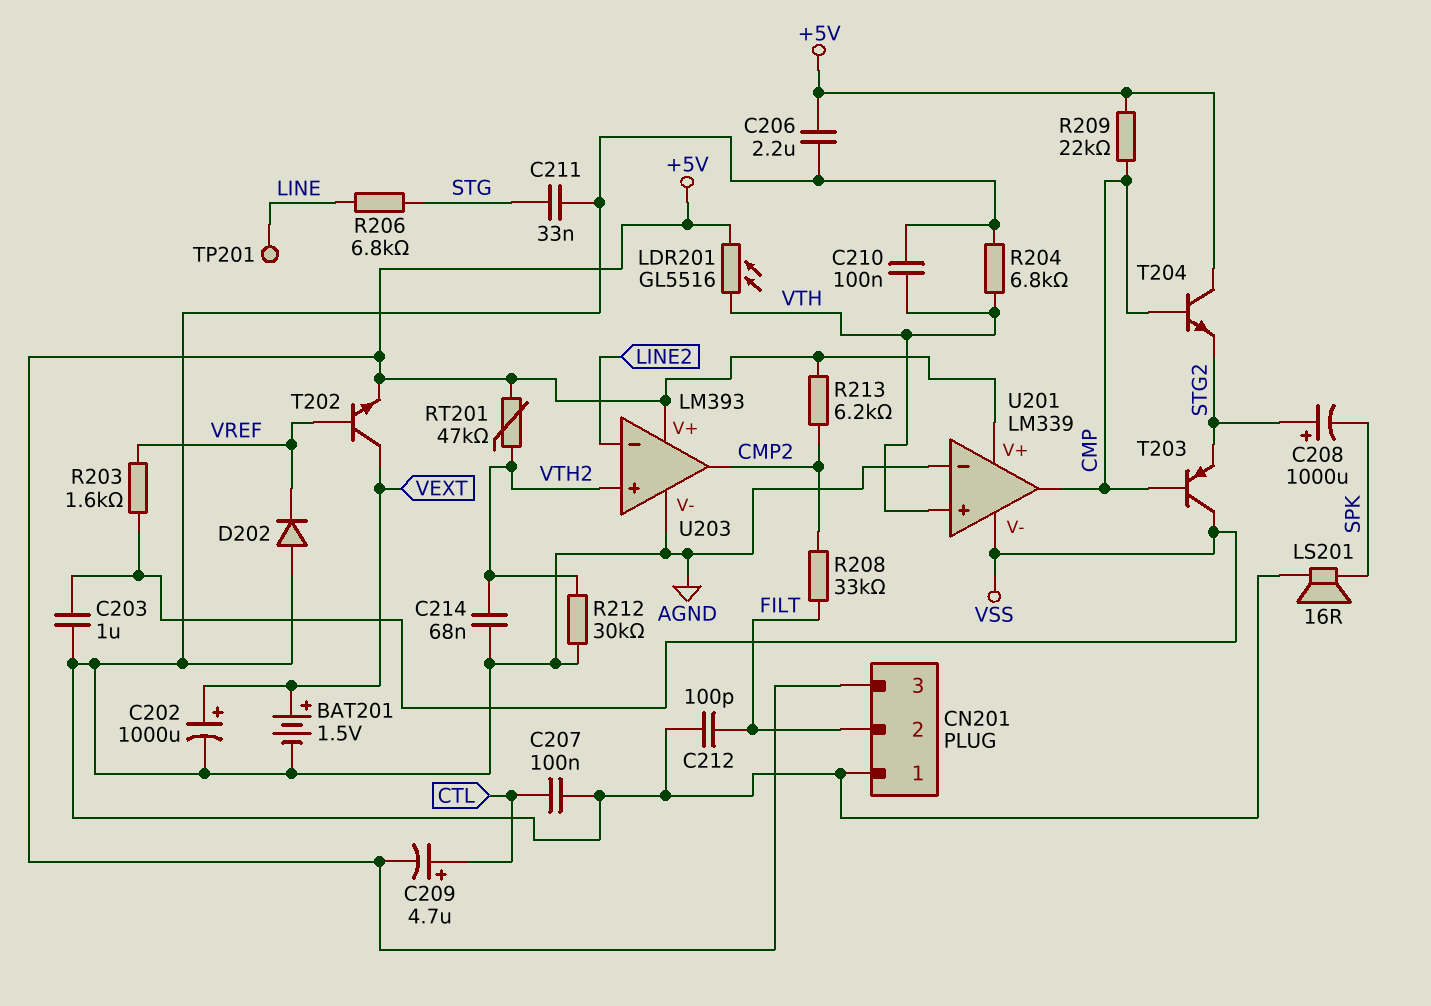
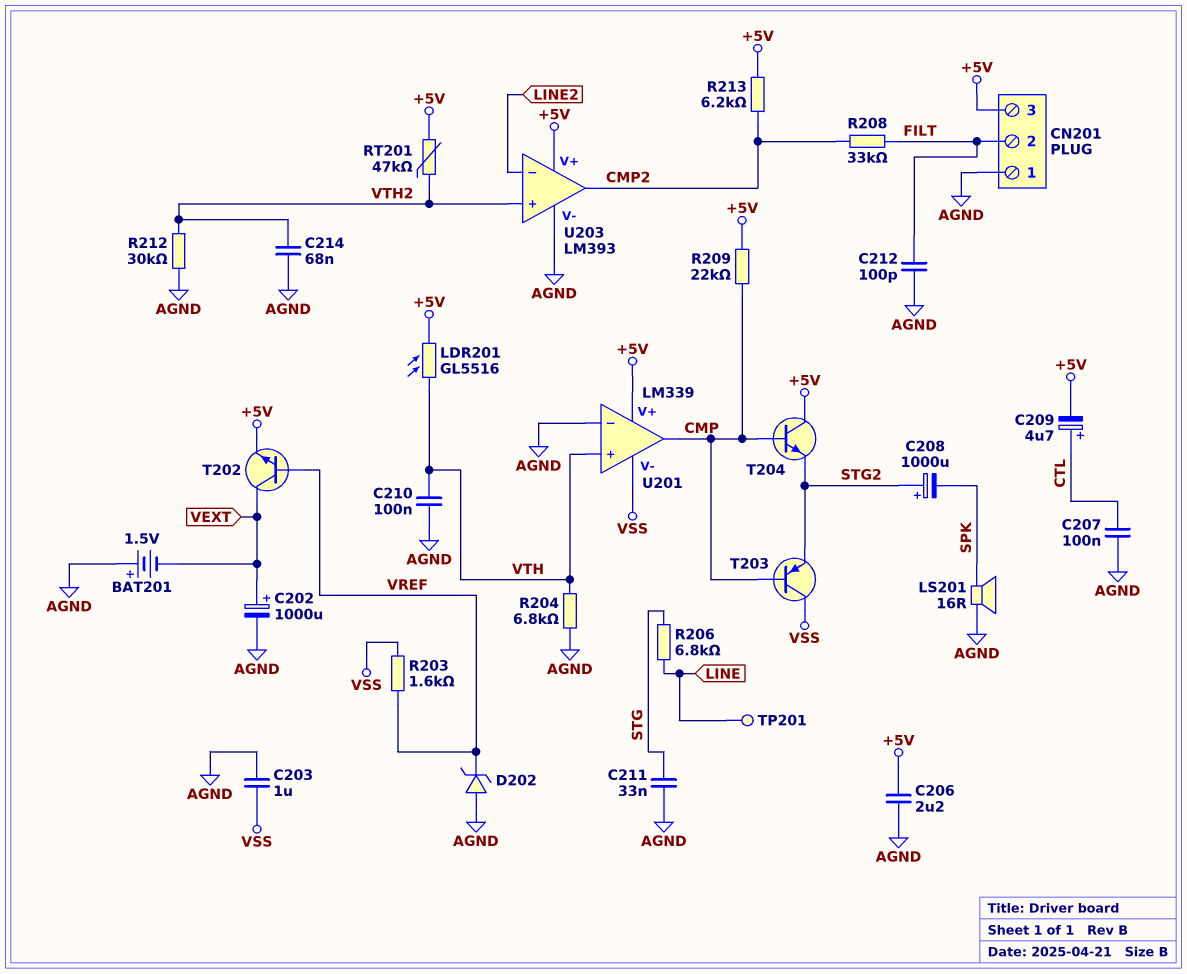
BAT201: 1.5V (plus VEXT, minus AGND) -> 1.5V (plus AGND, minus VEXT)
D202: diode (A AGND, K VREF) -> zener (A AGND, K VREF)

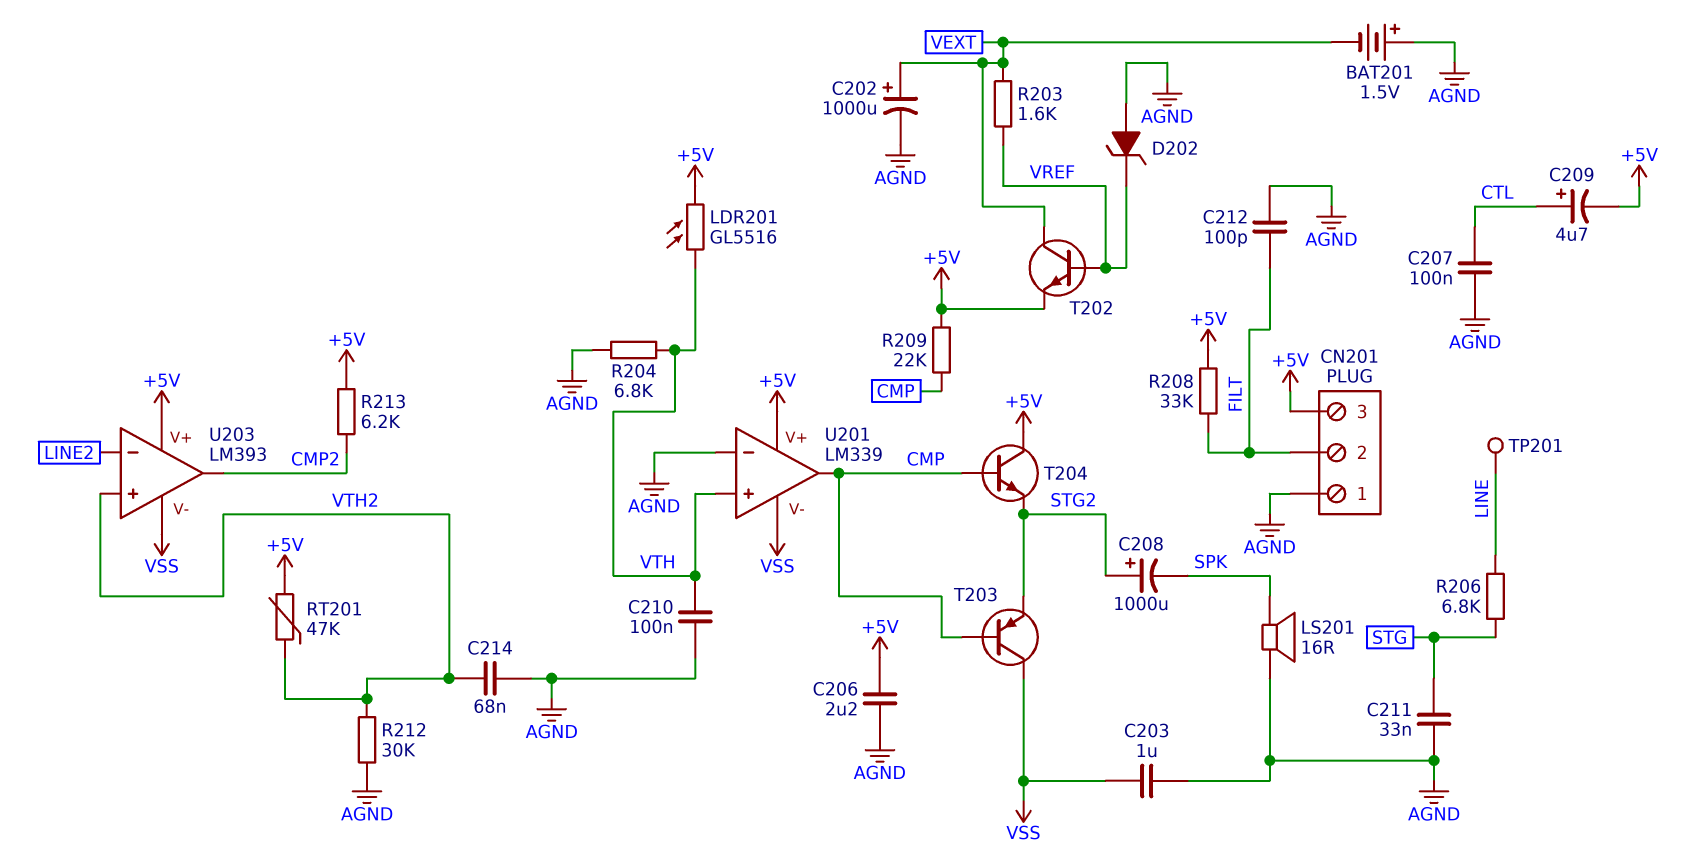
R203: 1.6k (VREF, VSS) -> 1.6k (VEXT, VREF)
R208: 33k (CMP2, FILT) -> 33k (+5V, FILT)
U203 pin V-: AGND -> VSS

